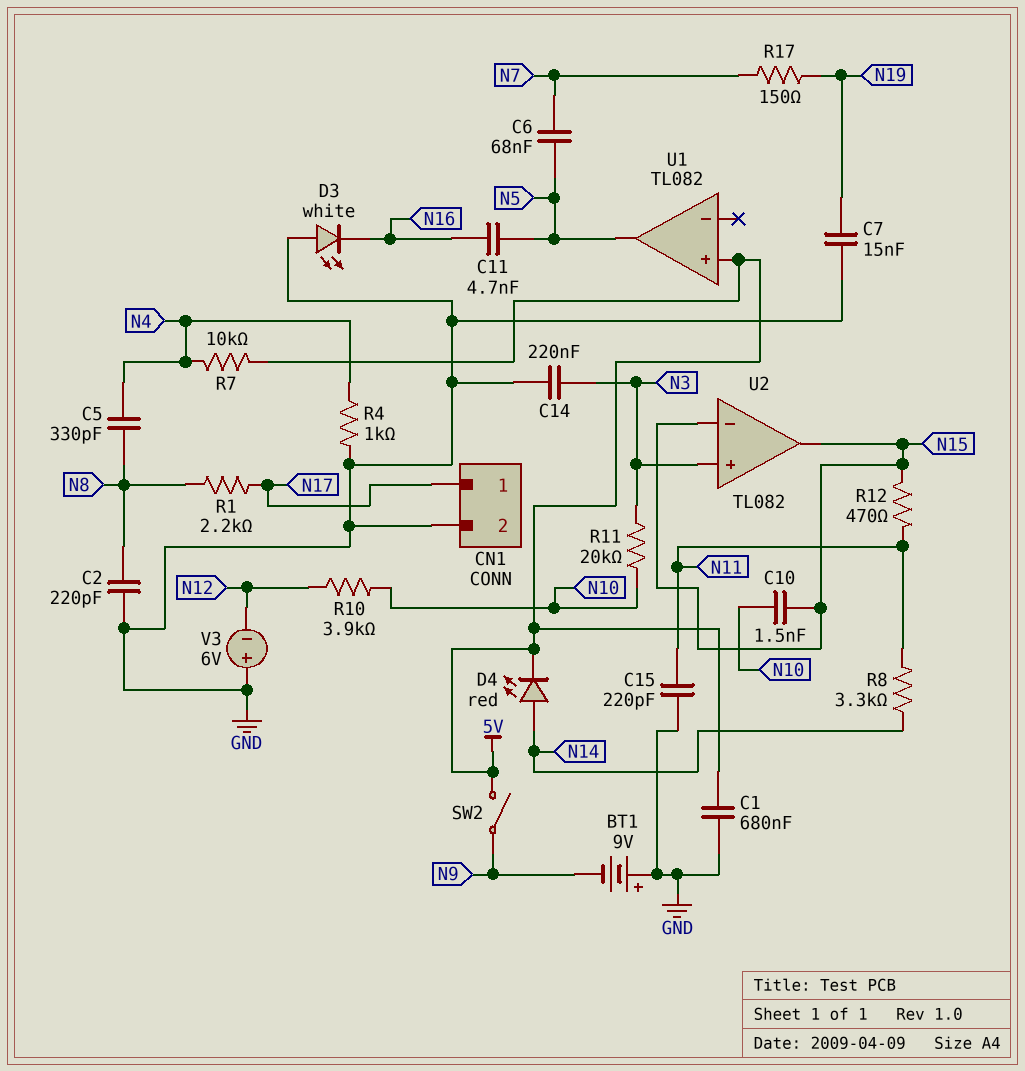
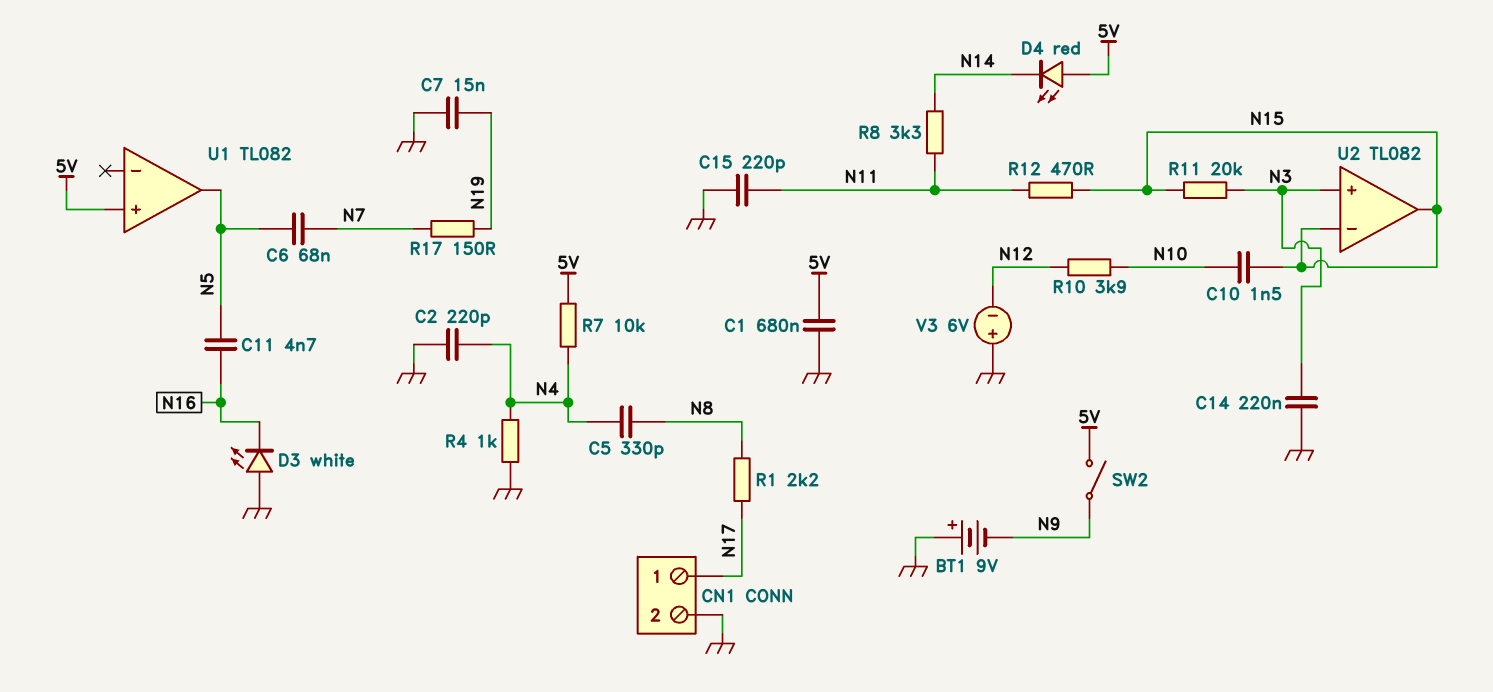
C2: 220pF (GND, N8) -> 220pF (GND, N4)
D4: LED red (A N14, K 5V) -> LED red (A 5V, K N14)
R11: 20k (N3, N10) -> 20k (N3, N15)

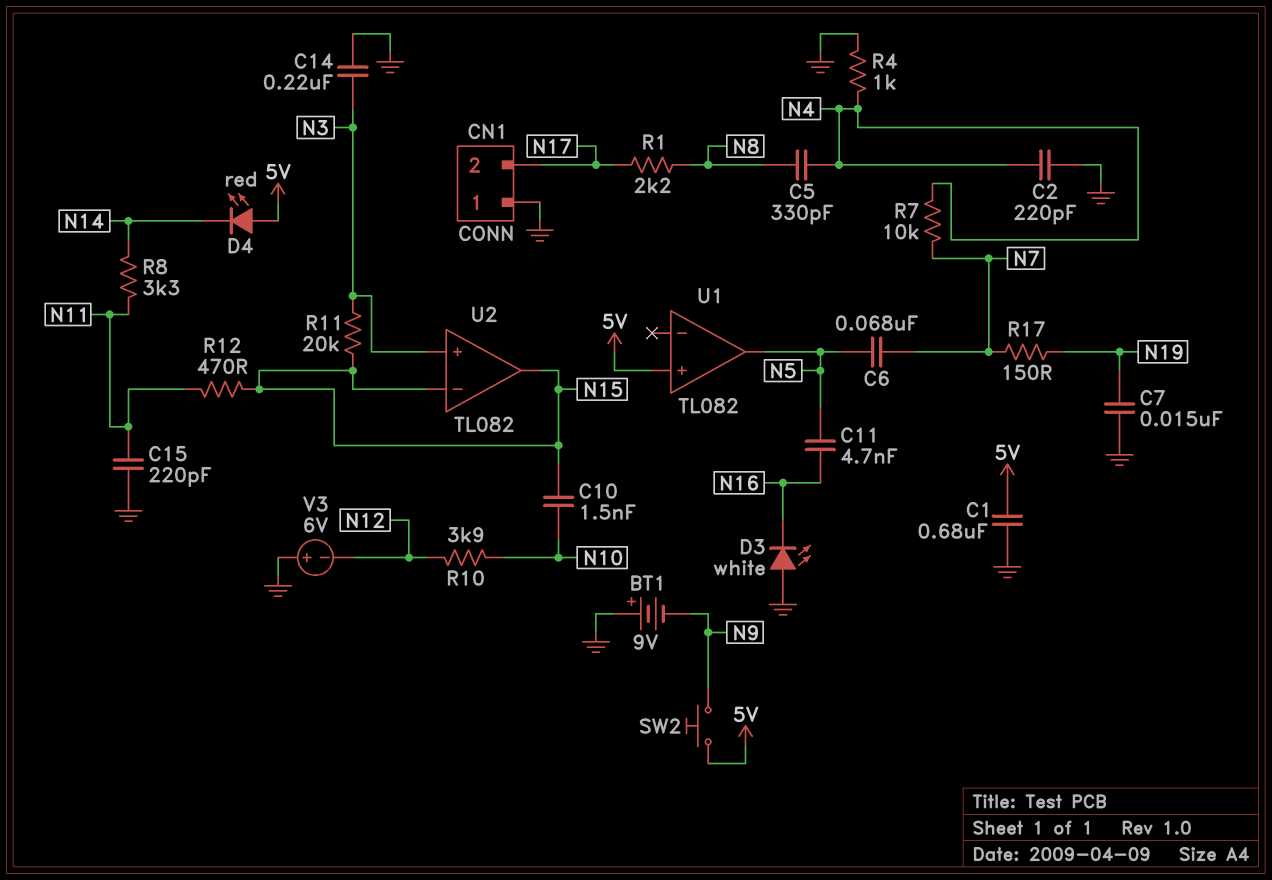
CN1 pin 1: N17 -> GND
CN1 pin 2: GND -> N17
R7: 10k (5V, N4) -> 10k (N4, N7)
SW2: switch (5V, N9) -> button (5V, N9)

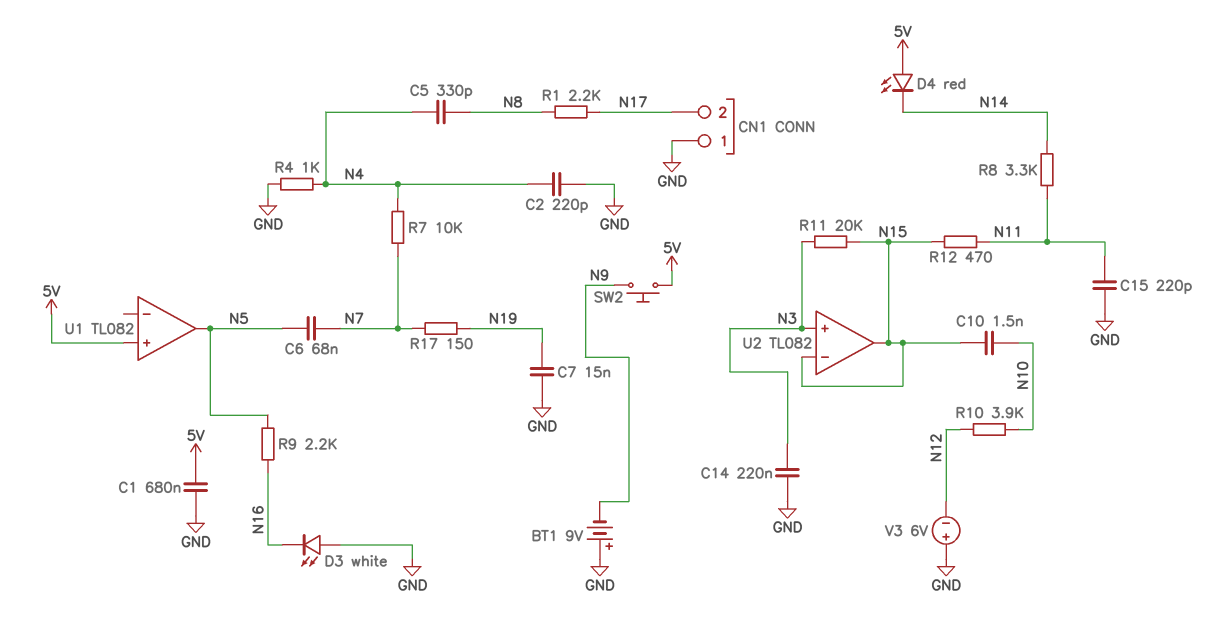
C11: 4.7nF (N5, N16) -> none
R9: none -> 2.2k (N5, N16)

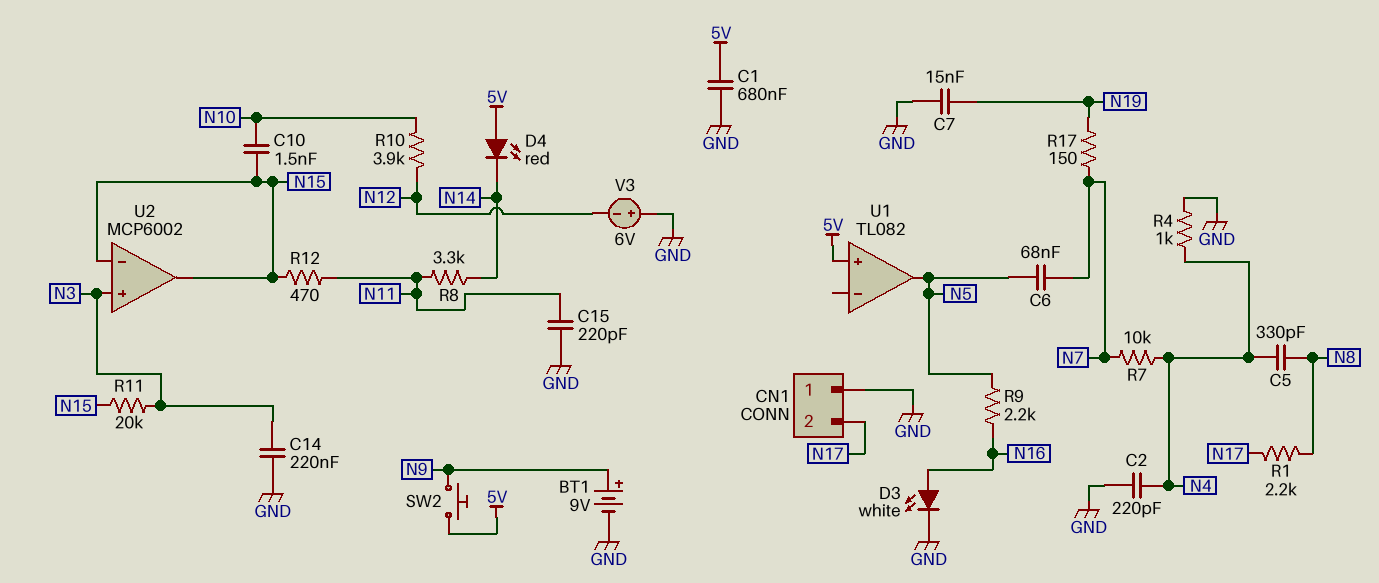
BT1: 9V (plus GND, minus N9) -> 9V (plus N9, minus GND)
D3: LED white (A GND, K N16) -> LED white (A N16, K GND)
U2: TL082 -> MCP6002

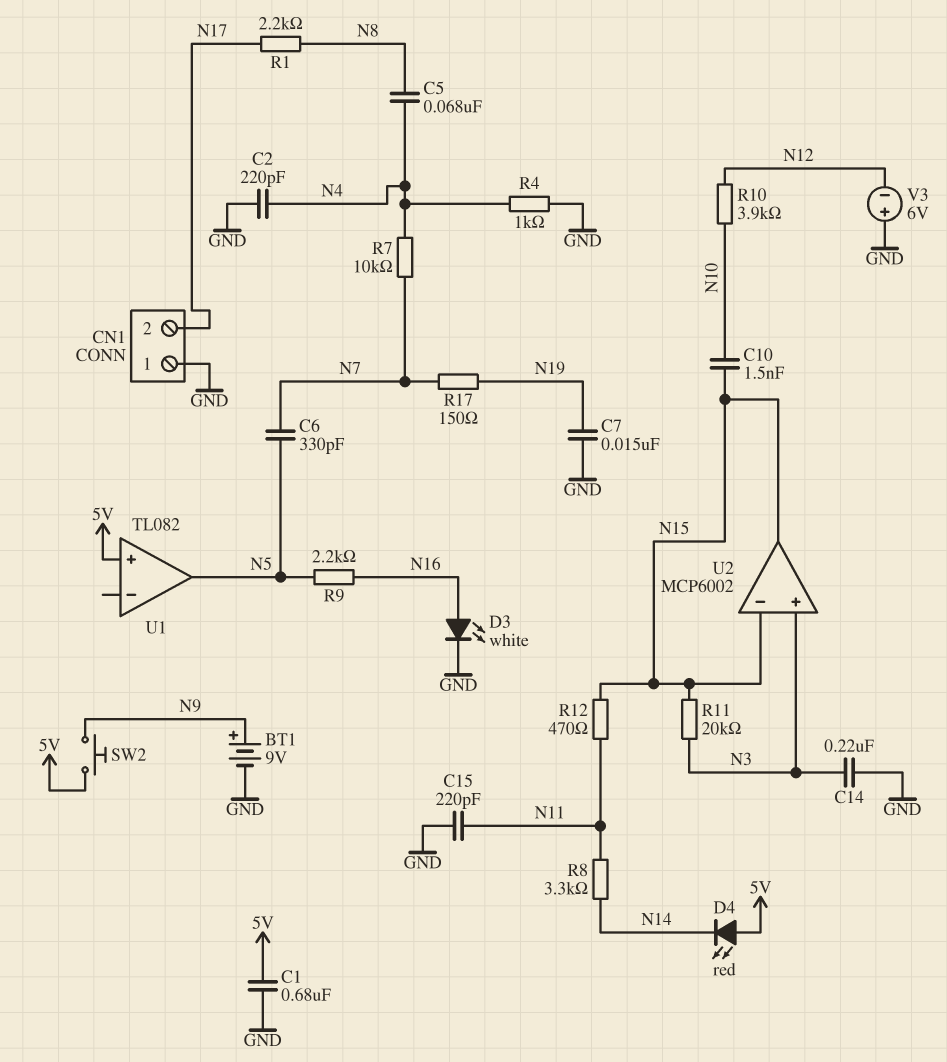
C5: 330pF (N4, N8) -> 68nF (N4, N8)
C6: 68nF (N5, N7) -> 330pF (N5, N7)

